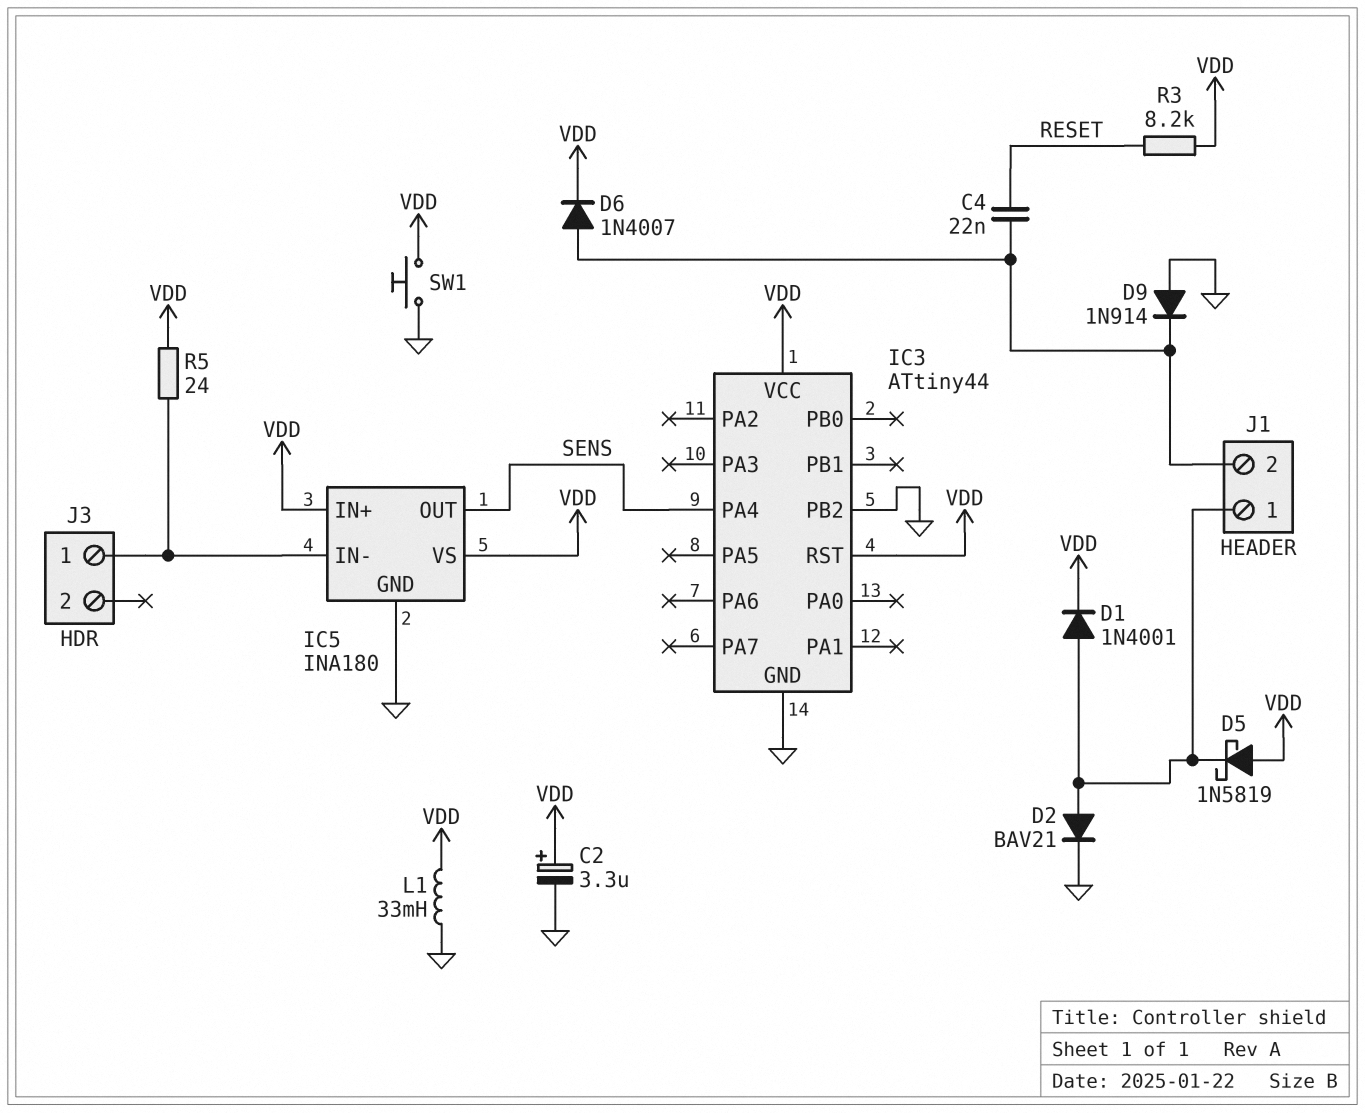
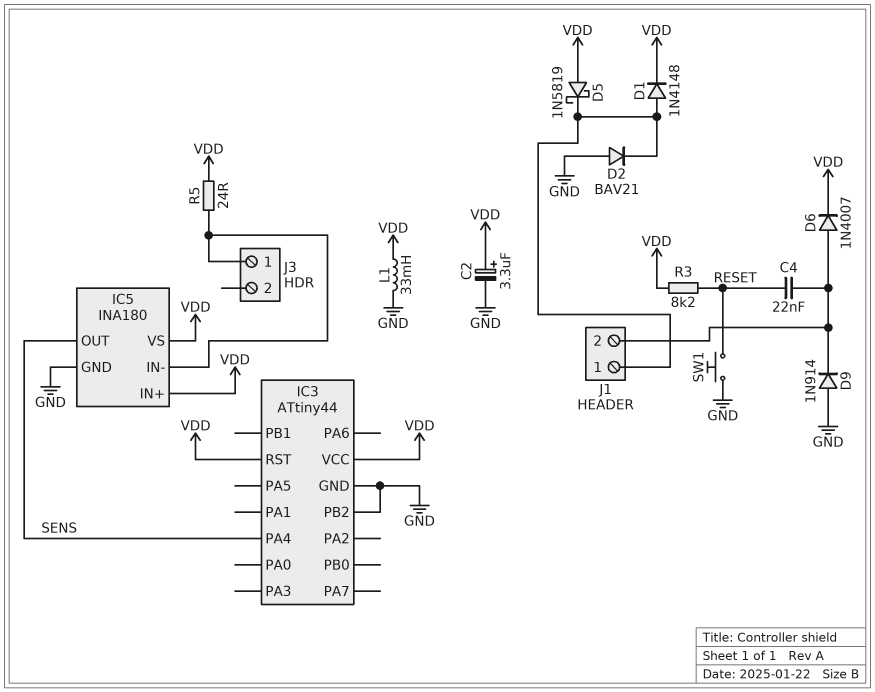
D1: diode 1N4001 (A J1/1, K VDD) -> diode 1N4148 (A J1/1, K VDD)
D2: diode BAV21 (A J1/1, K GND) -> diode BAV21 (A GND, K J1/1)
SW1: button (GND, VDD) -> button (GND, RESET)

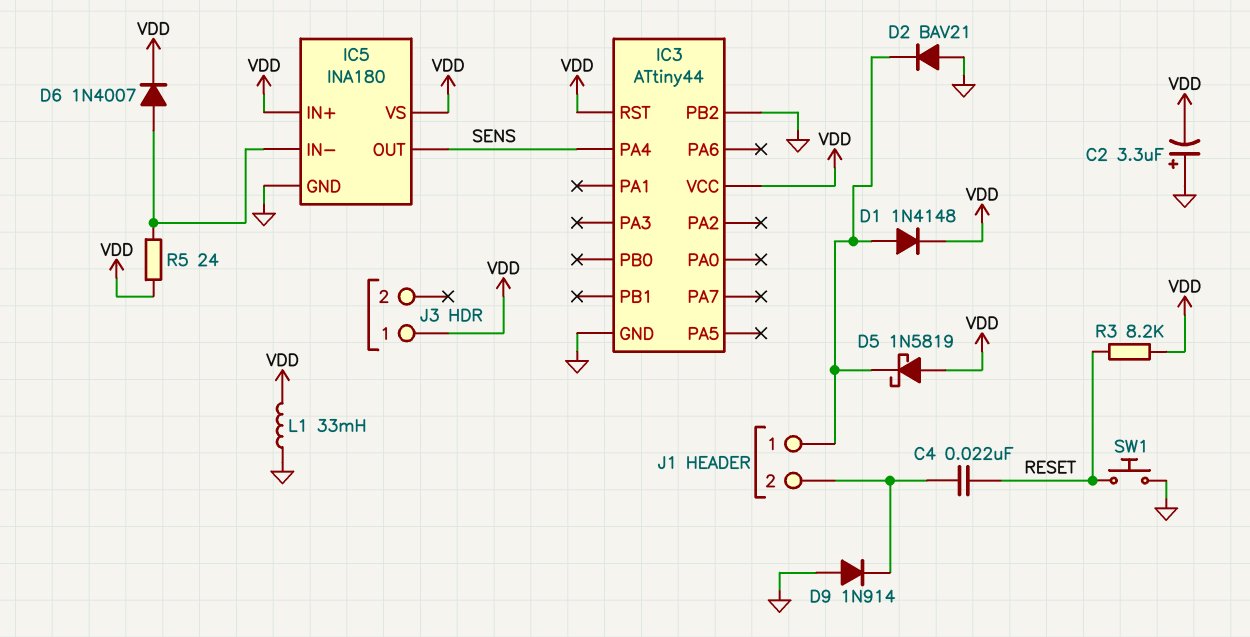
C2: 3.3uF (plus VDD, minus GND) -> 3.3uF (plus GND, minus VDD)
D6: diode 1N4007 (A J1/2, K VDD) -> diode 1N4007 (A IC5/IN-, K VDD)
J3 pin 1: IC5/IN- -> VDD

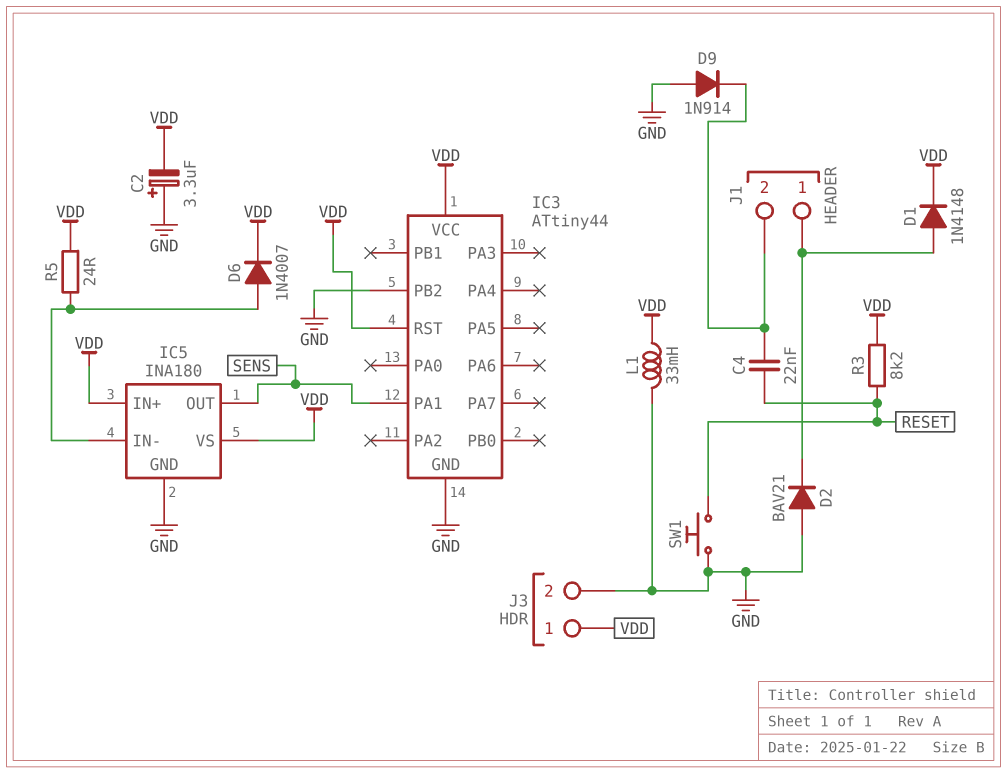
D5: schottky 1N5819 (A VDD, K J1/1) -> none
IC3 pin PA1: none -> SENS
IC3 pin PA4: SENS -> none
J3 pin 2: none -> GND

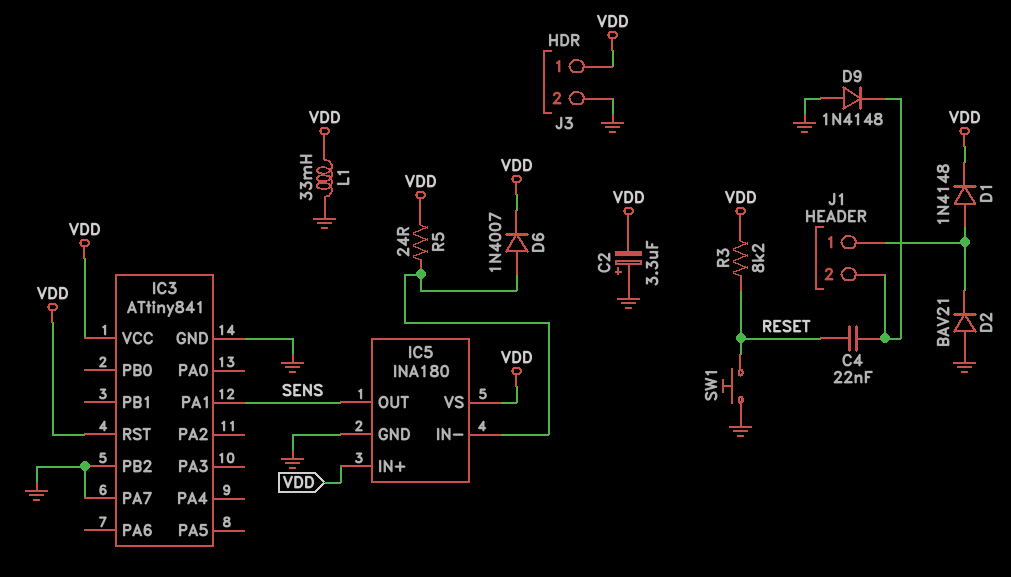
D9: diode 1N914 (A GND, K J1/2) -> diode 1N4148 (A GND, K J1/2)
IC3: ATtiny44 -> ATtiny841
IC3 pin PA7: none -> GND

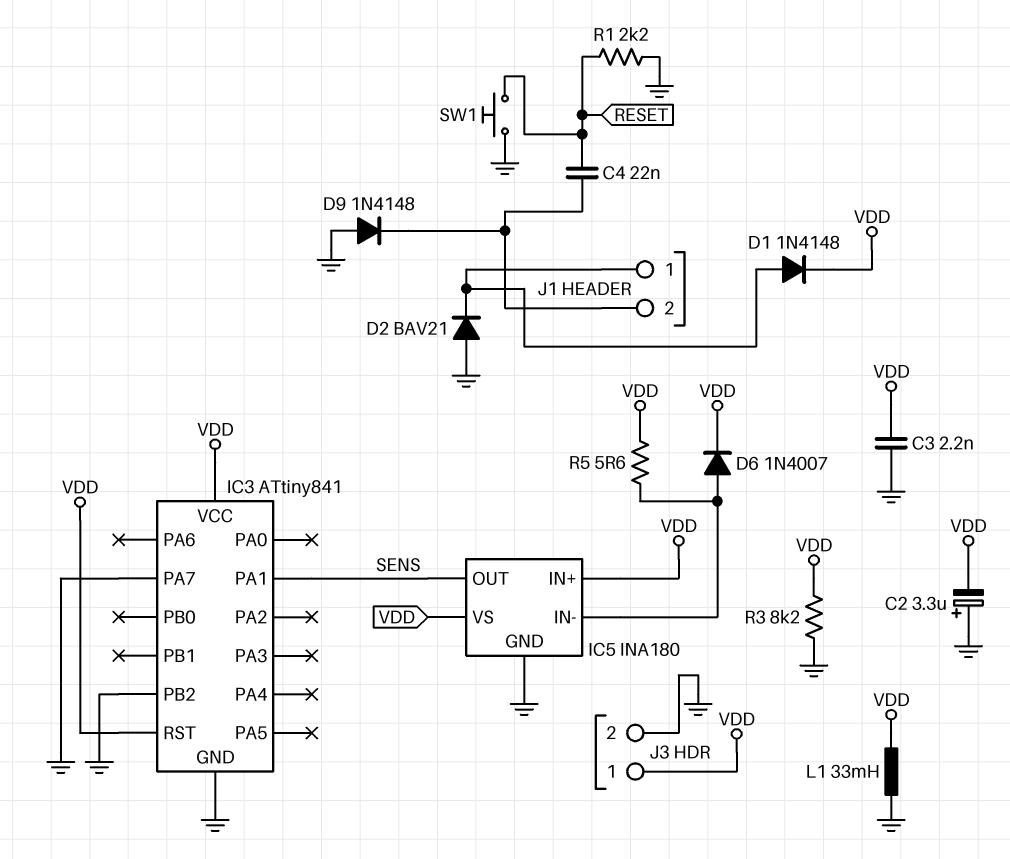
C3: none -> 2.2nF (GND, VDD)
R1: none -> 2.2k (GND, RESET)
R3: 8.2k (RESET, VDD) -> 8.2k (GND, VDD)
R5: 24 (IC5/IN-, VDD) -> 5.6 (IC5/IN-, VDD)

